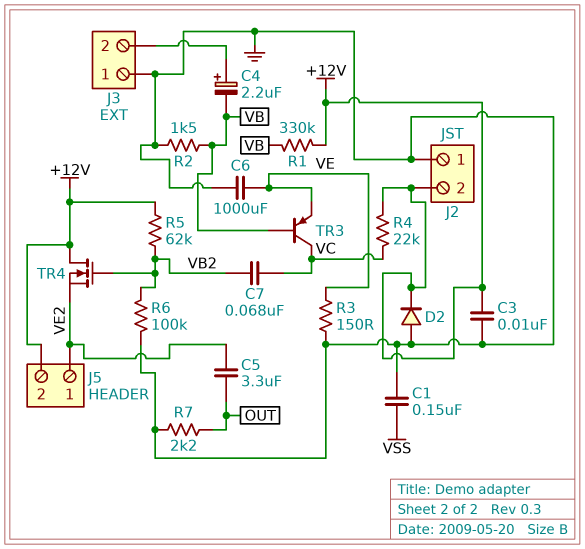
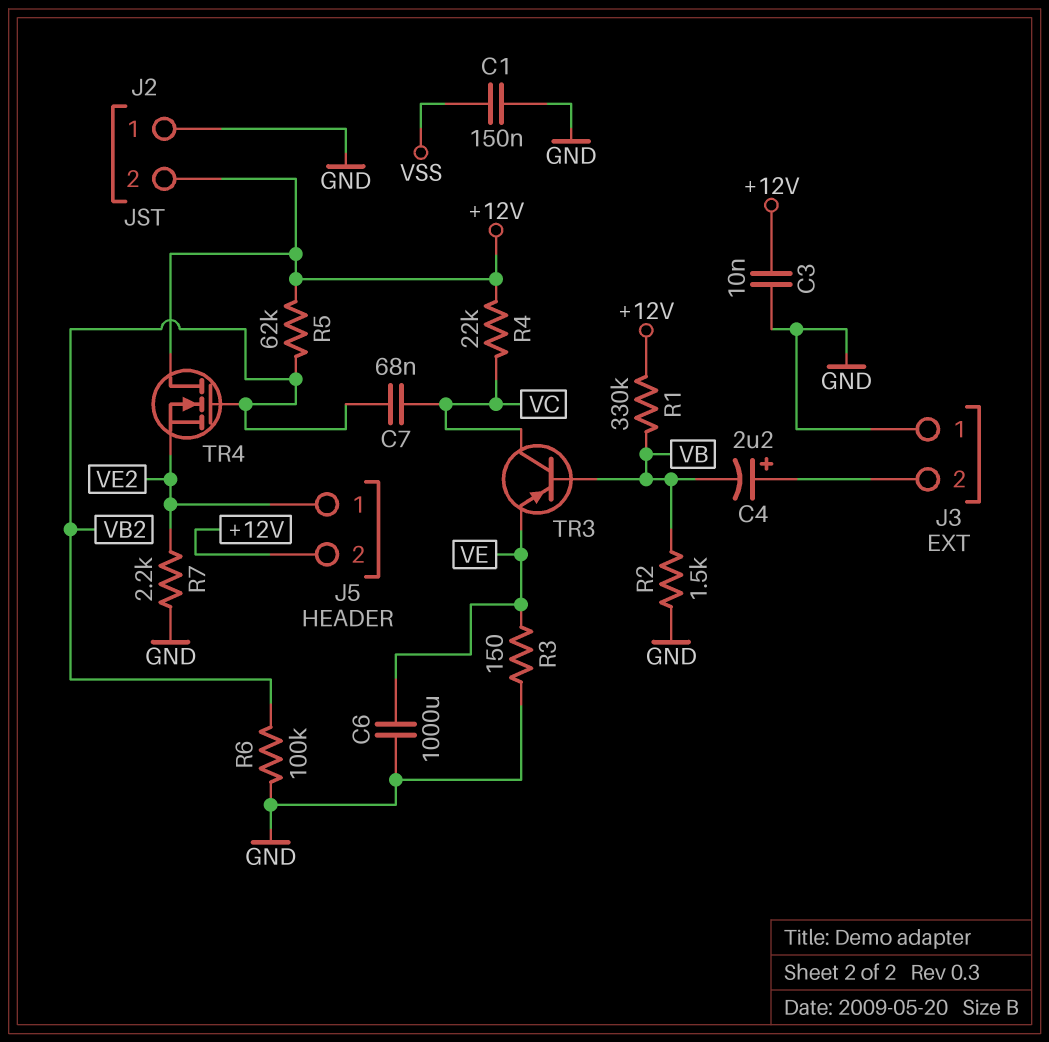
C5: 3.3uF (OUT, VE2) -> none
D2: diode (A GND, K +12V) -> none
R7: 2.2k (GND, OUT) -> 2.2k (GND, VE2)

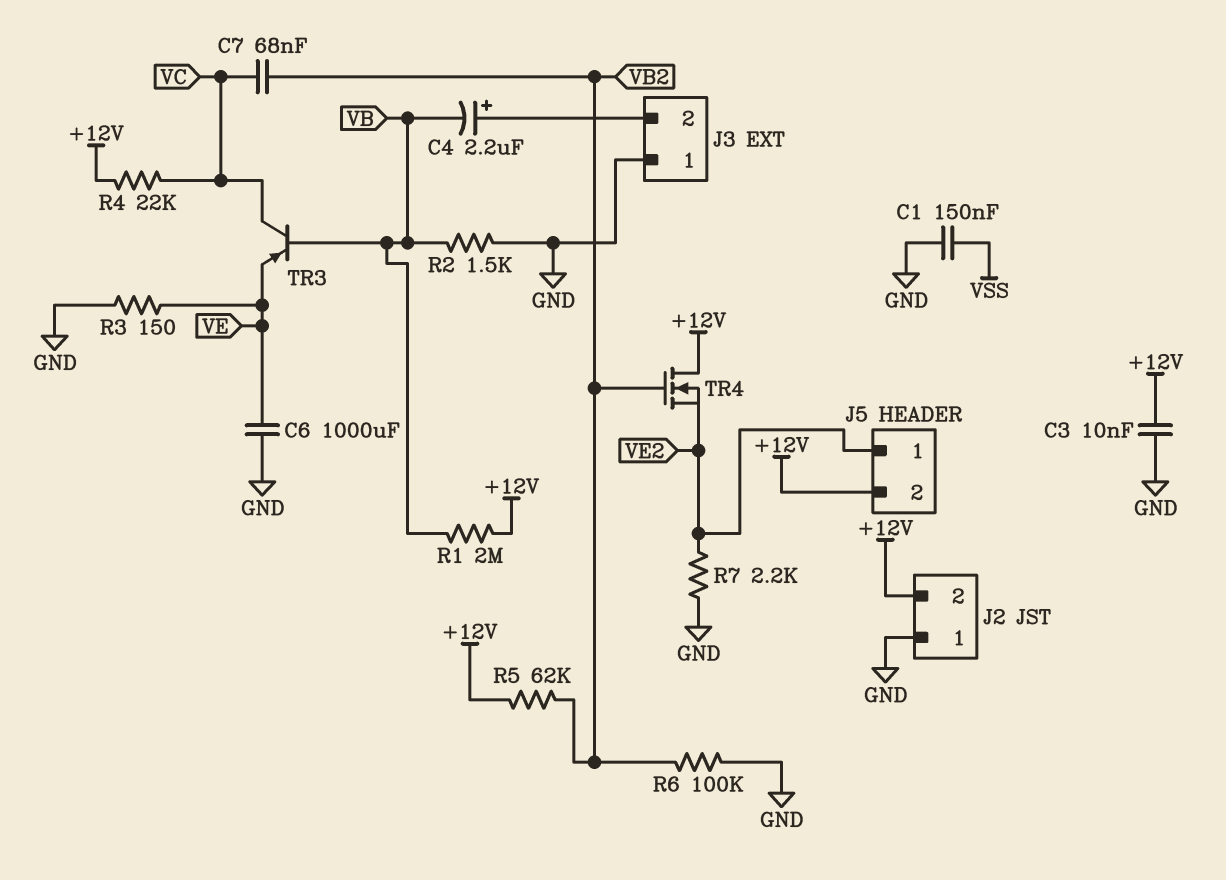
R1: 330k (+12V, VB) -> 2M (+12V, VB)

